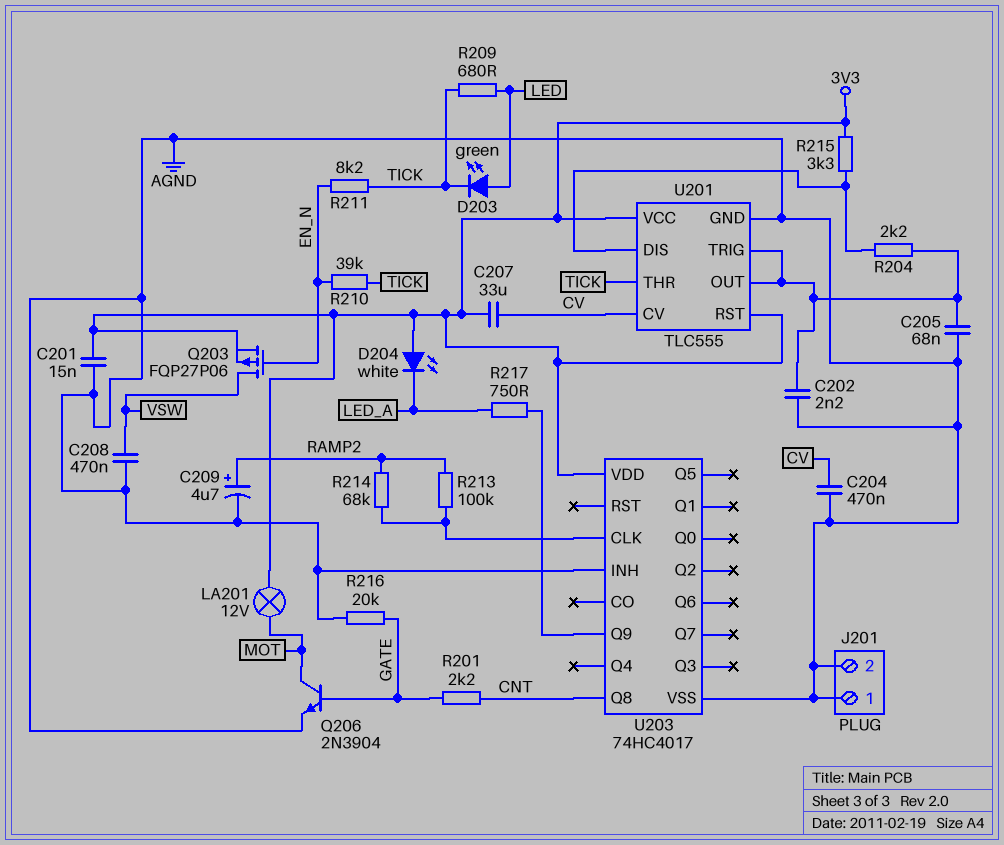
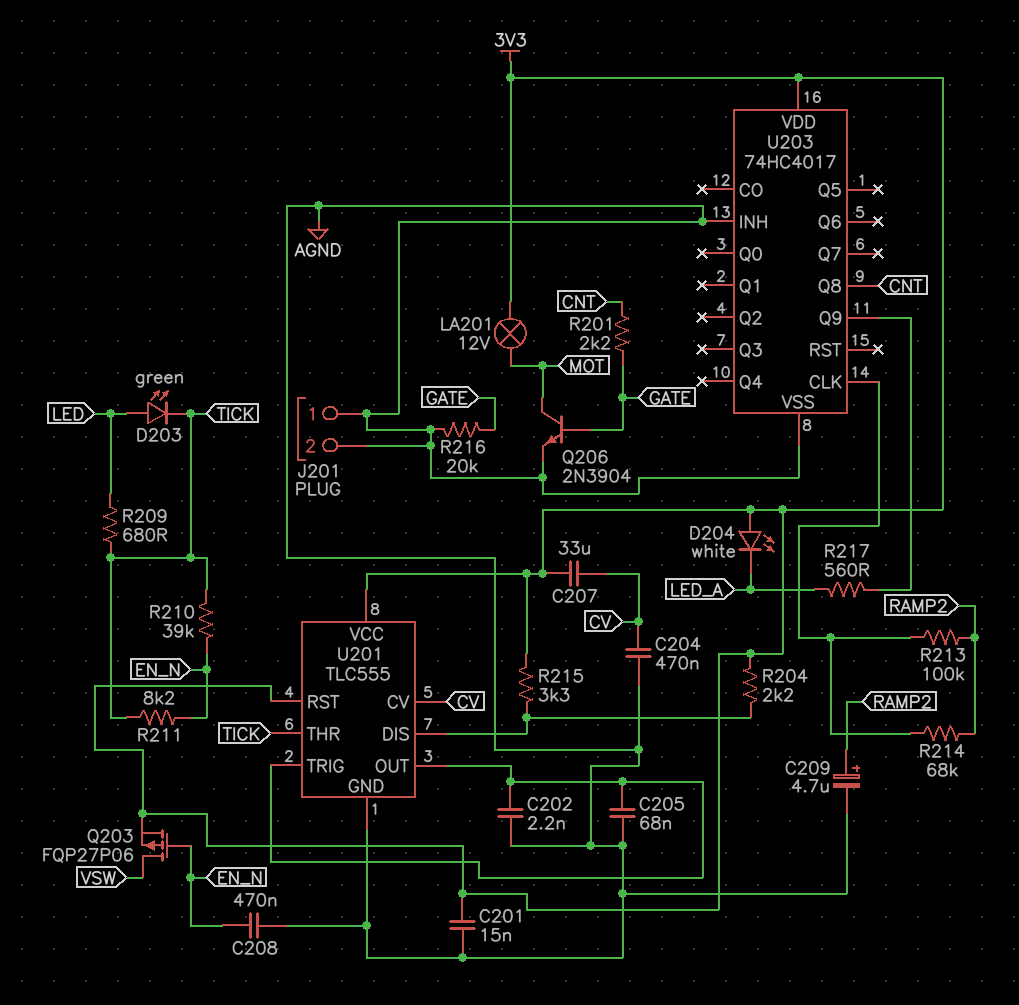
C208: 470nF (AGND, VSW) -> 470nF (AGND, EN_N)
R204: 2.2k (U201/DIS, U201/OUT) -> 2.2k (3V3, U201/DIS)
R217: 750 (LED_A, U203/Q9) -> 560 (LED_A, U203/Q9)

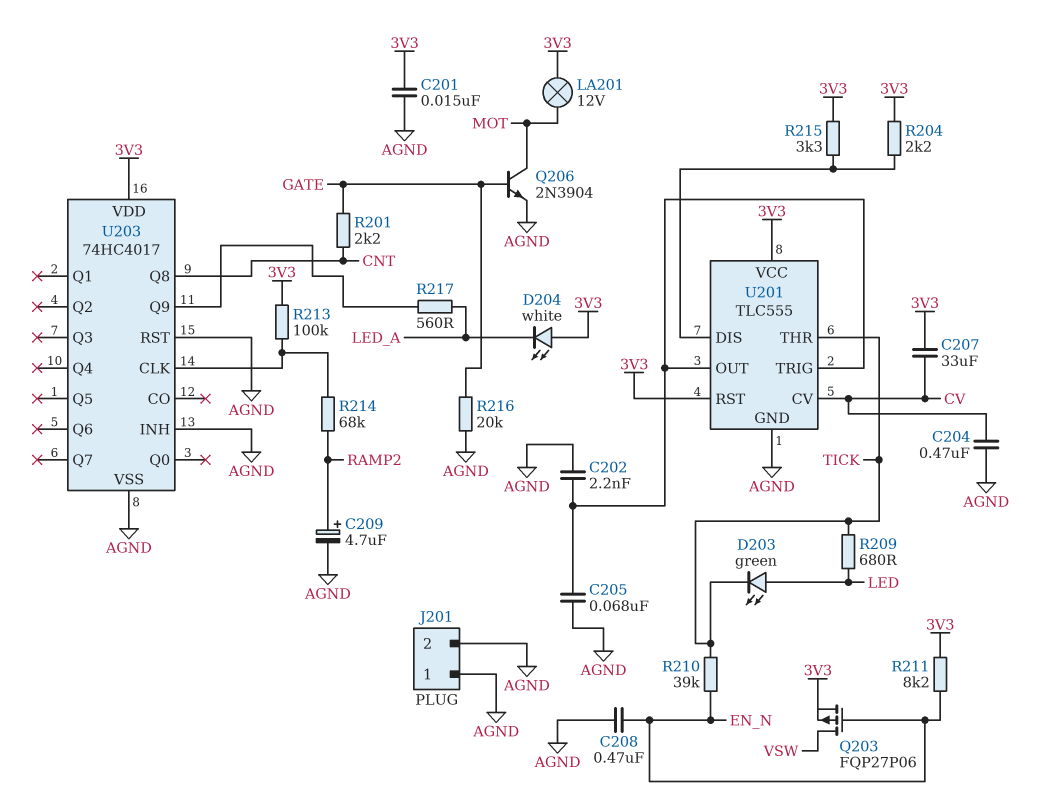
R211: 8.2k (EN_N, TICK) -> 8.2k (3V3, EN_N)
R213: 100k (RAMP2, U203/CLK) -> 100k (3V3, U203/CLK)
U203 pin RST: none -> AGND

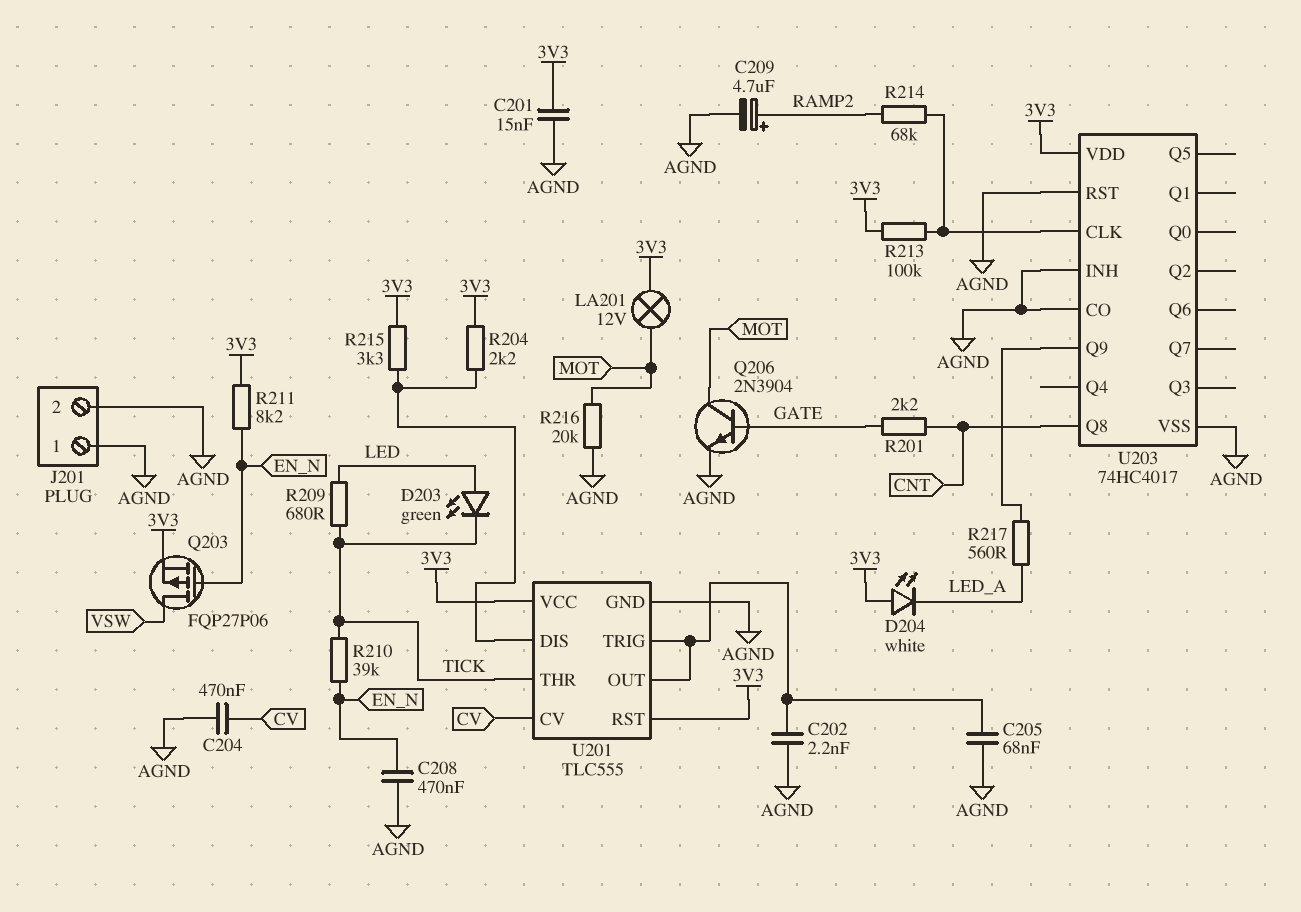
C207: 33uF (3V3, CV) -> none
R216: 20k (AGND, GATE) -> 20k (AGND, MOT)
U203 pin CO: none -> AGND

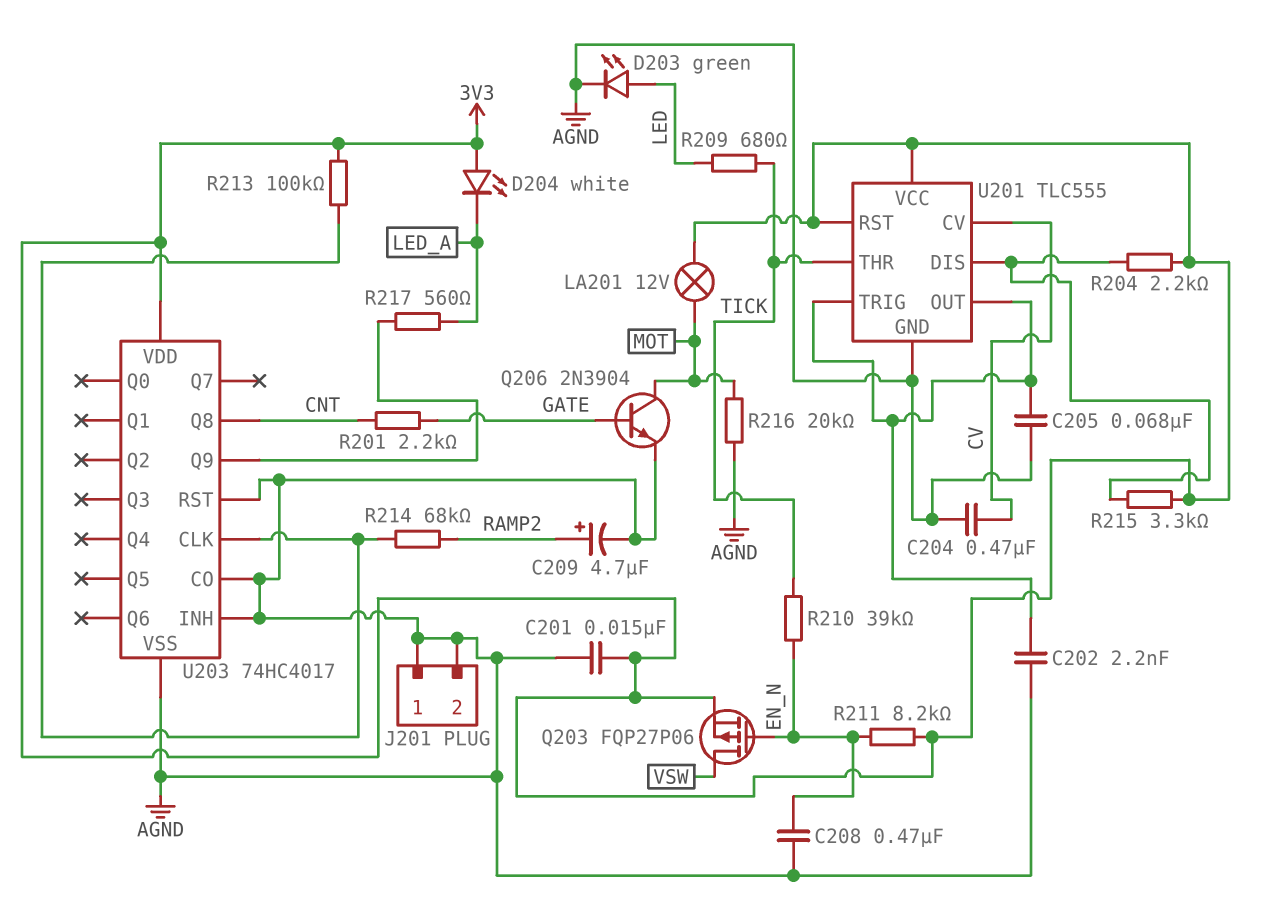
D203: LED green (A LED, K TICK) -> LED green (A LED, K AGND)

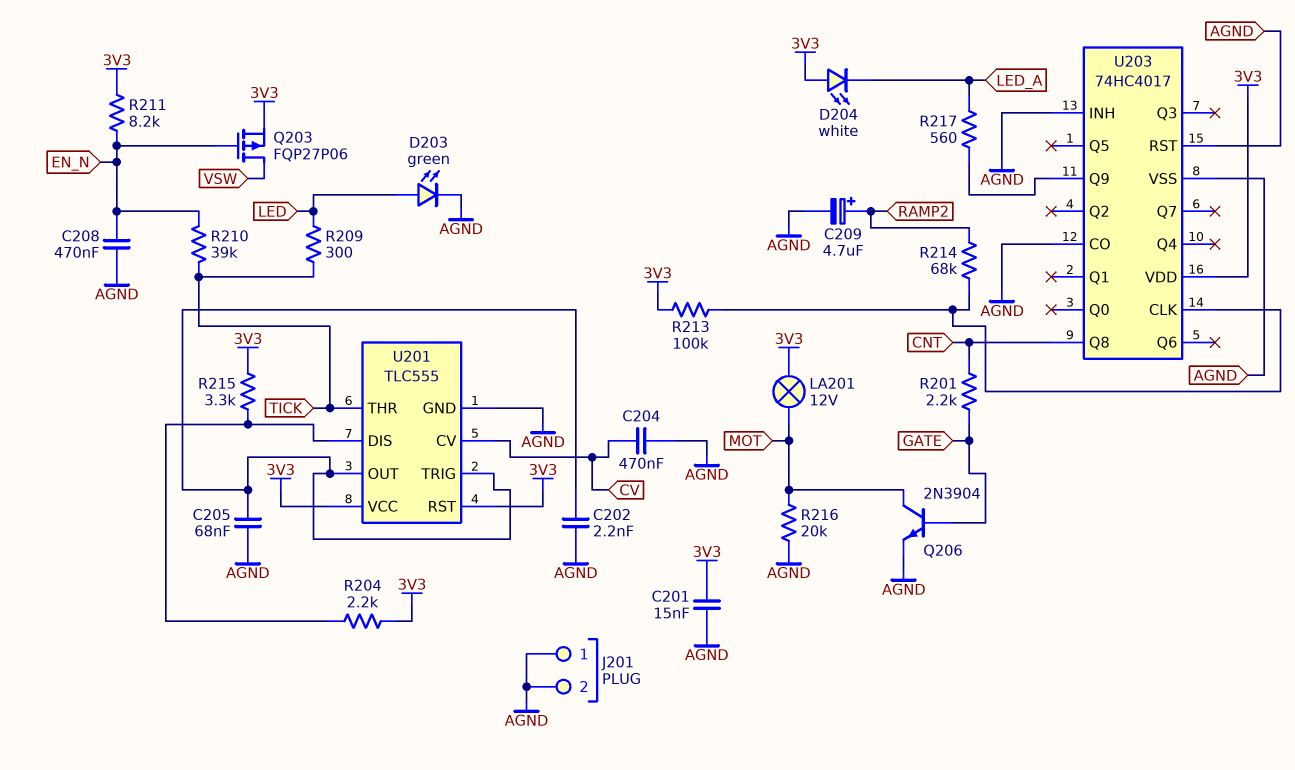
R209: 680 (LED, TICK) -> 300 (LED, TICK)

